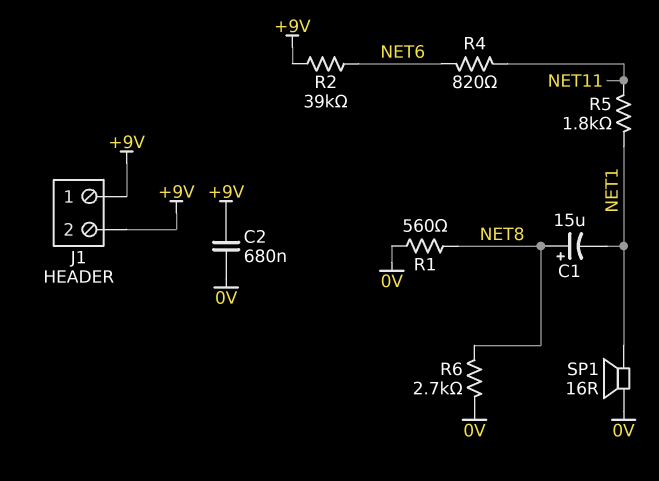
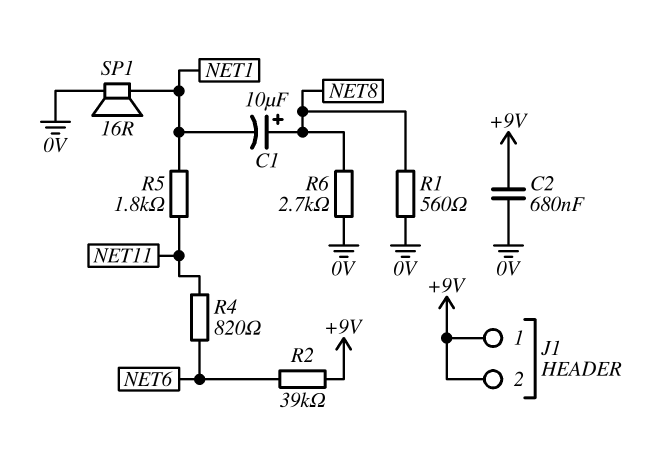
C1: 15uF (plus NET8, minus NET1) -> 10uF (plus NET8, minus NET1)

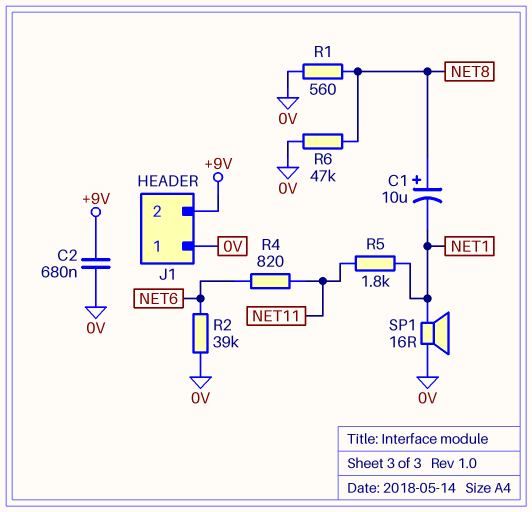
J1 pin 1: +9V -> 0V
R2: 39k (+9V, NET6) -> 39k (0V, NET6)
R6: 2.7k (0V, NET8) -> 47k (0V, NET8)

